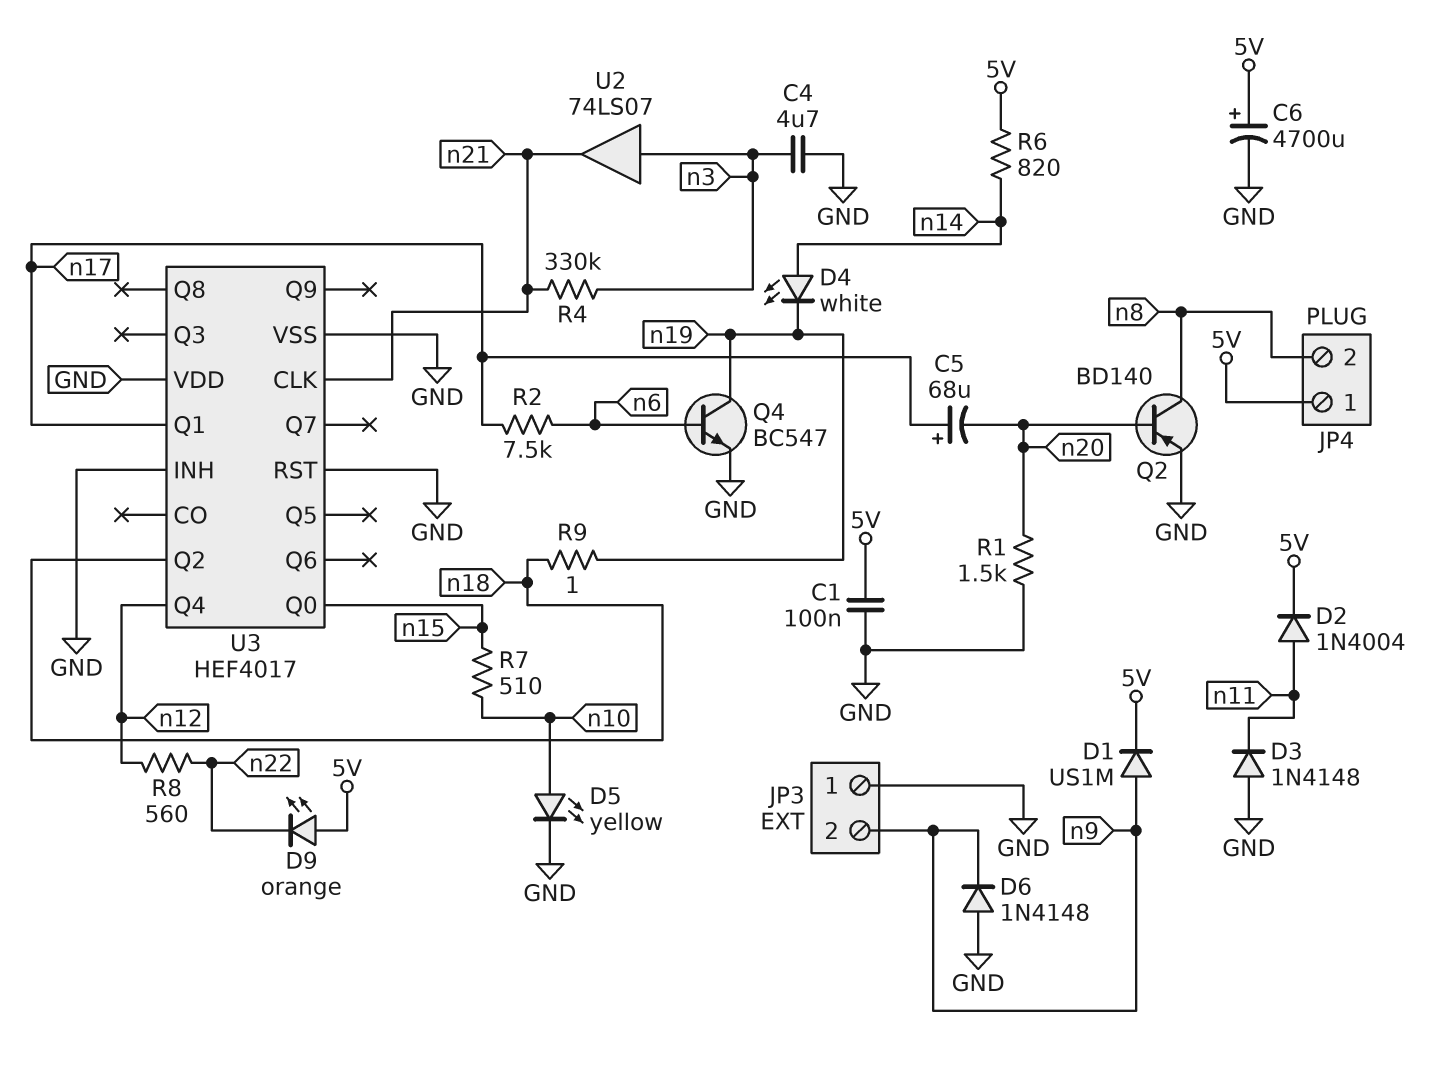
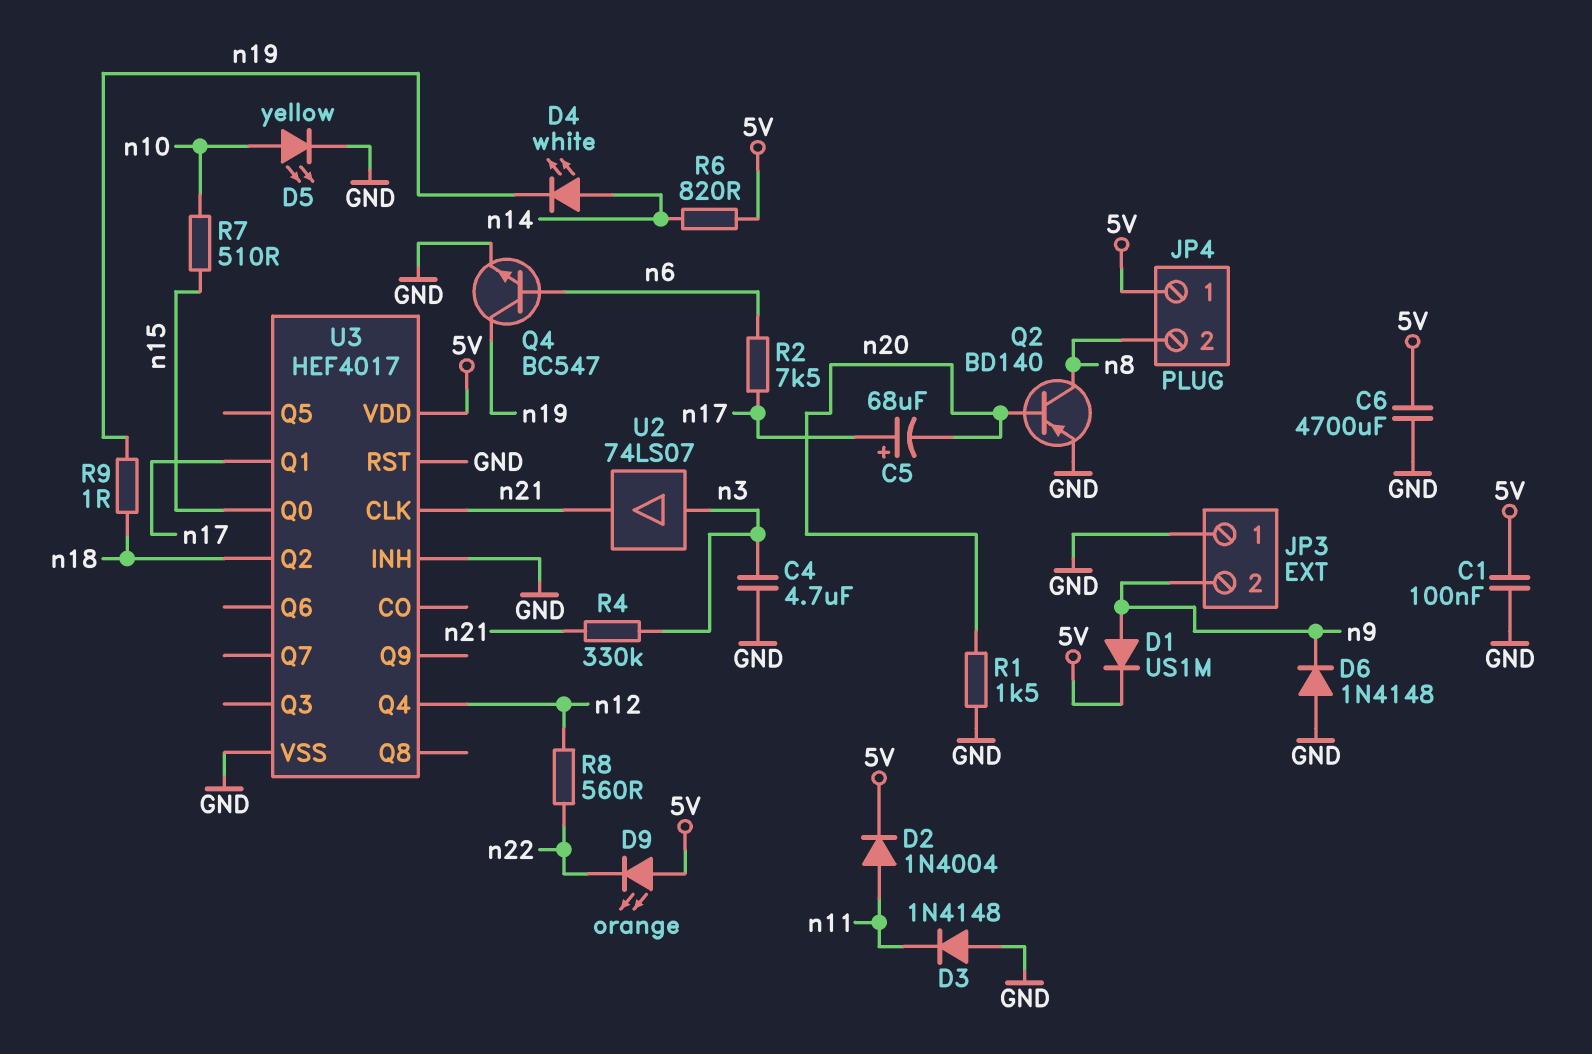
C6: 4700uF (plus 5V, minus GND) -> 4700uF (5V, GND)
U3 pin VDD: GND -> 5V

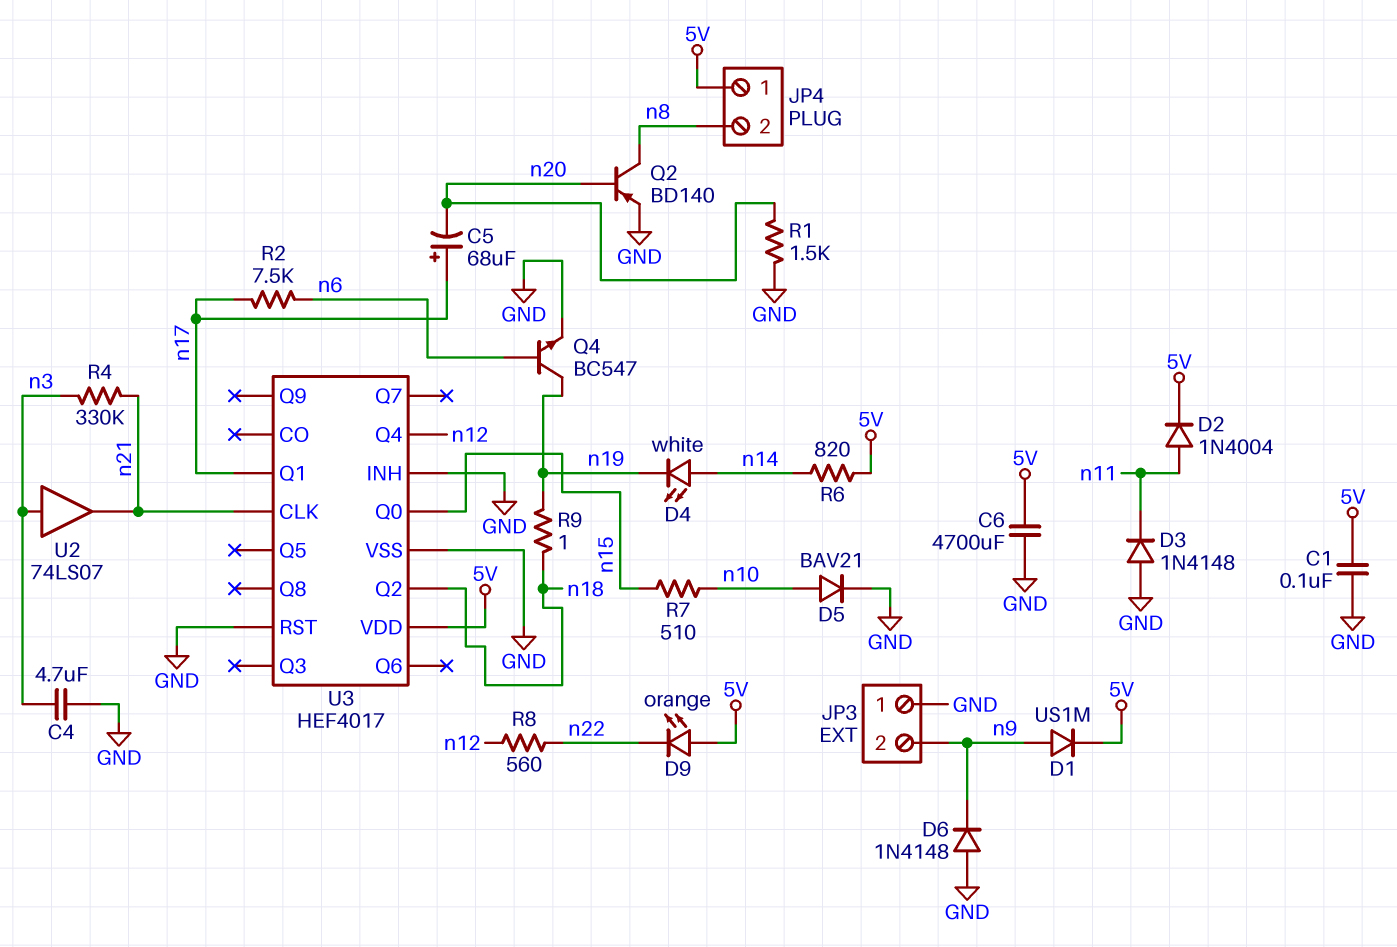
D5: LED yellow (A n10, K GND) -> diode BAV21 (A n10, K GND)

